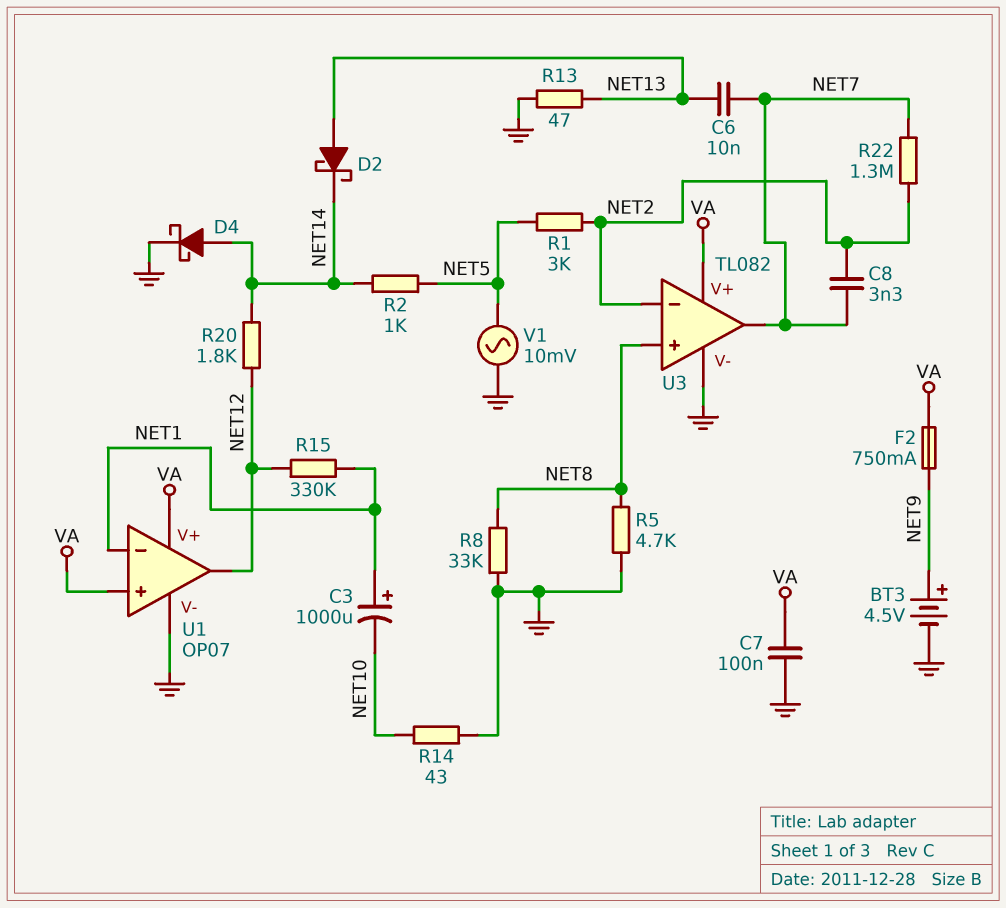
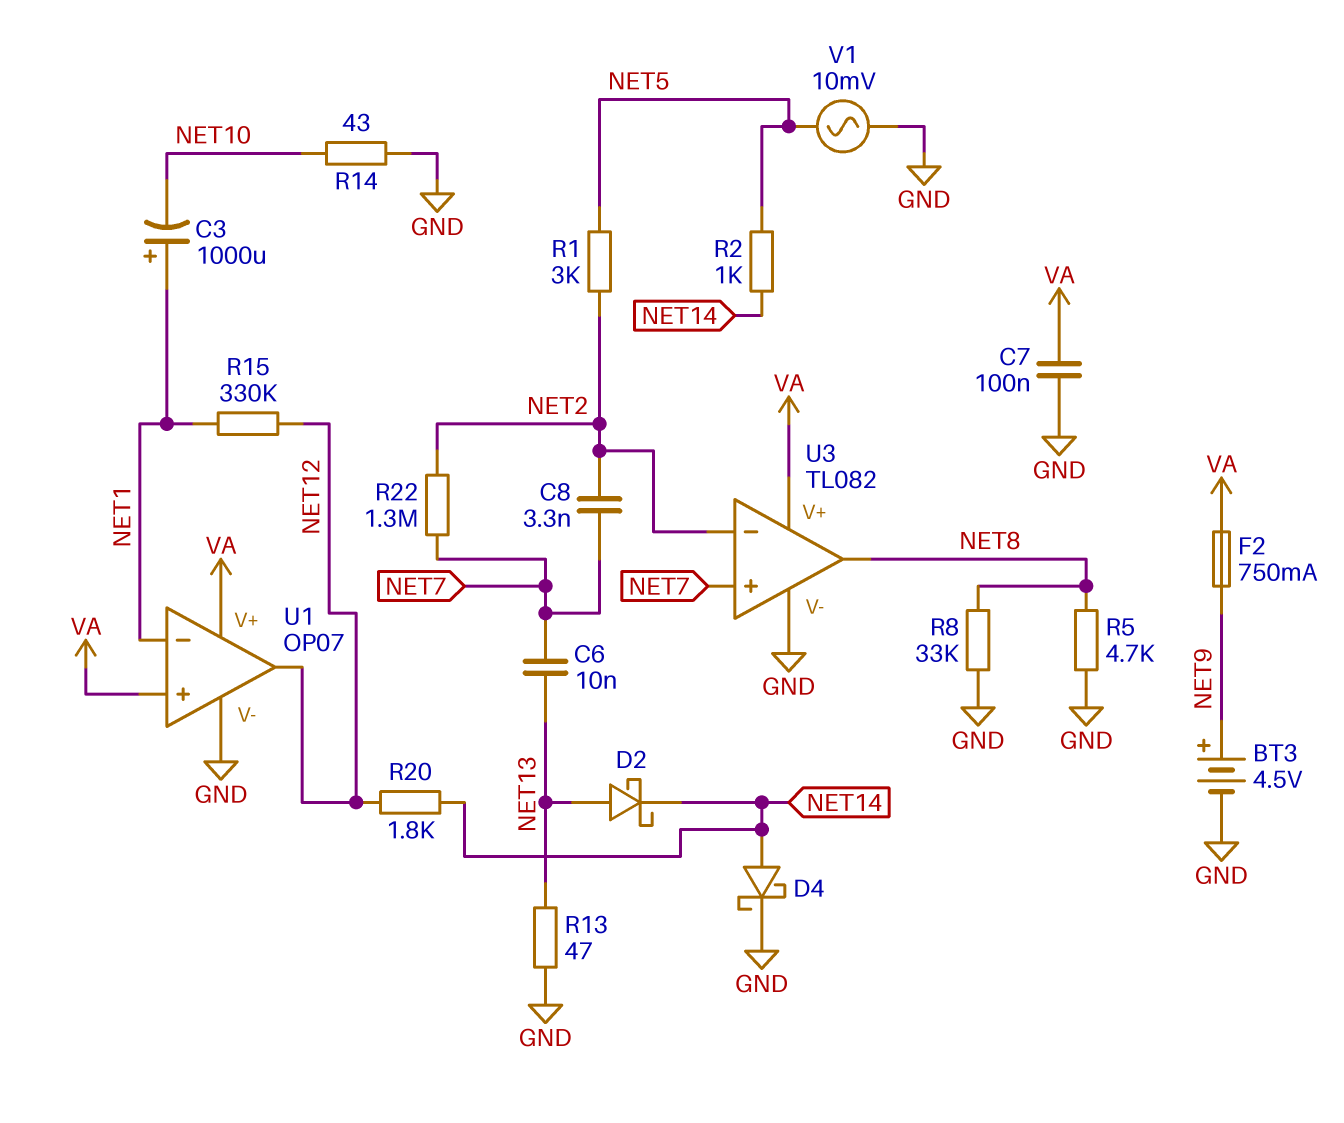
U3 pin in+: NET8 -> NET7
U3 pin out: NET7 -> NET8

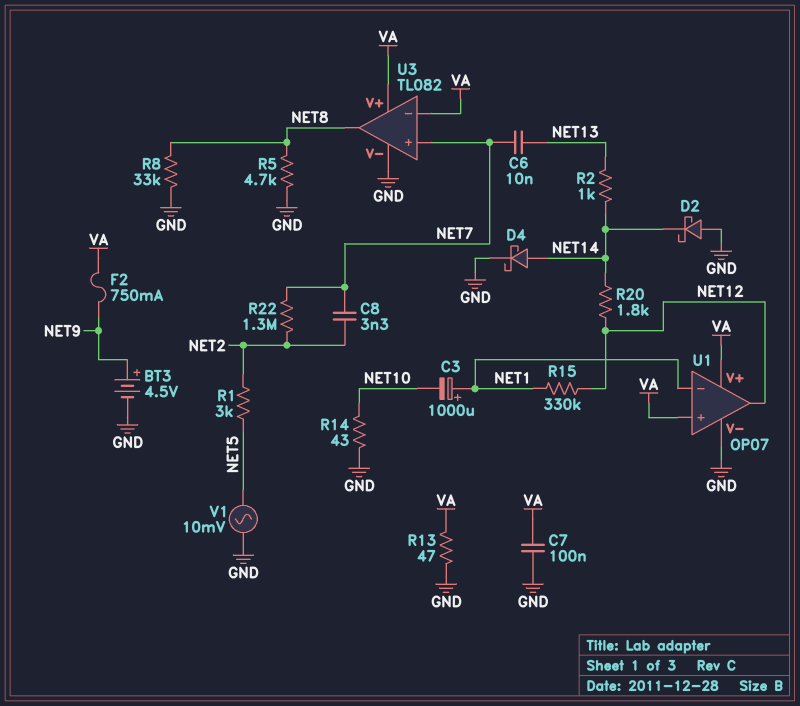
D2: schottky (A NET13, K NET14) -> schottky (A GND, K NET14)
R2: 1k (NET5, NET14) -> 1k (NET13, NET14)
R13: 47 (GND, NET13) -> 47 (GND, VA)
U3 pin in-: NET2 -> VA

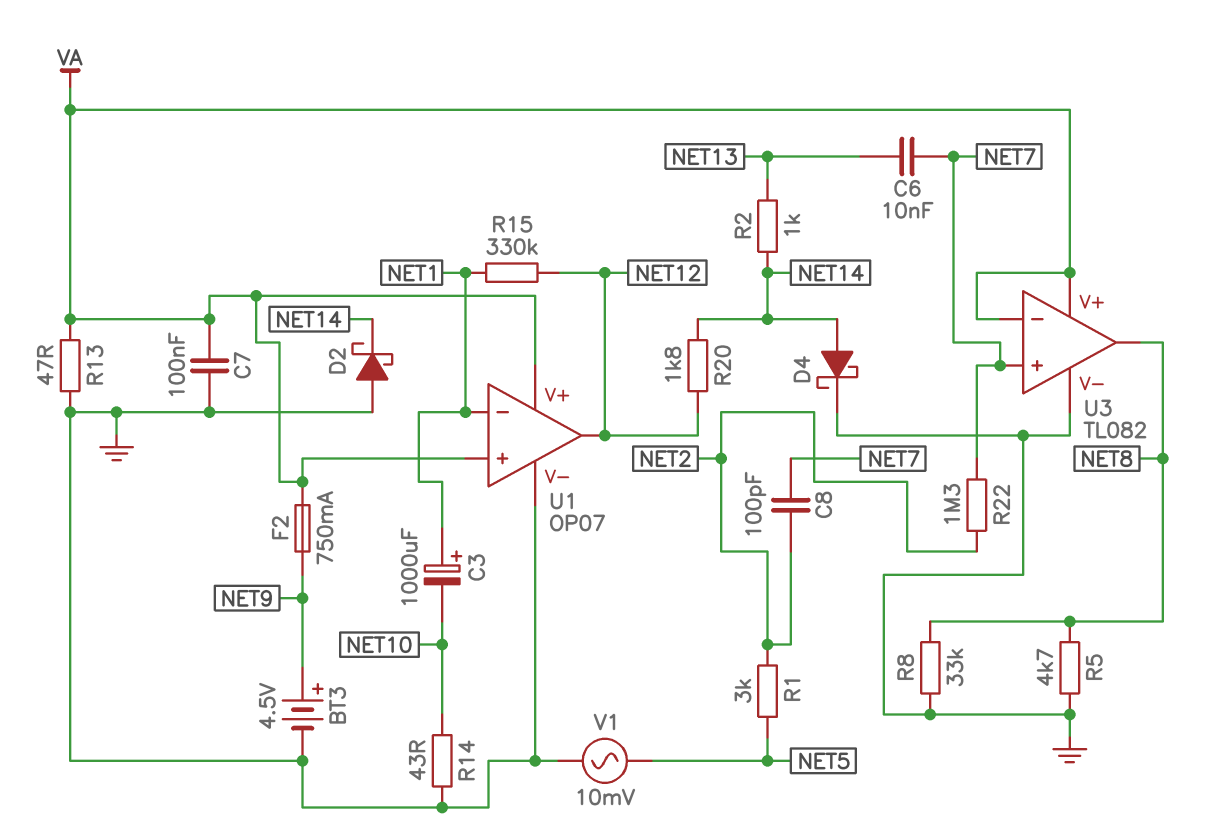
C8: 3.3nF (NET2, NET7) -> 100pF (NET2, NET7)

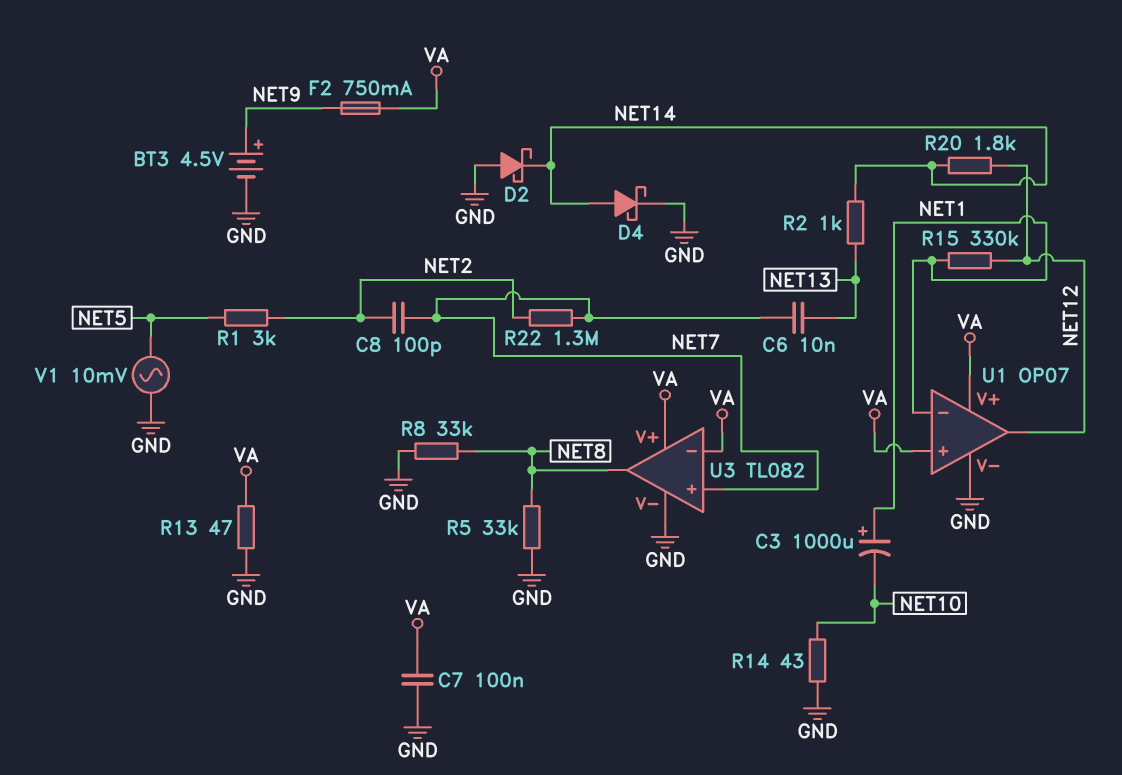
R5: 4.7k (GND, NET8) -> 33k (GND, NET8)

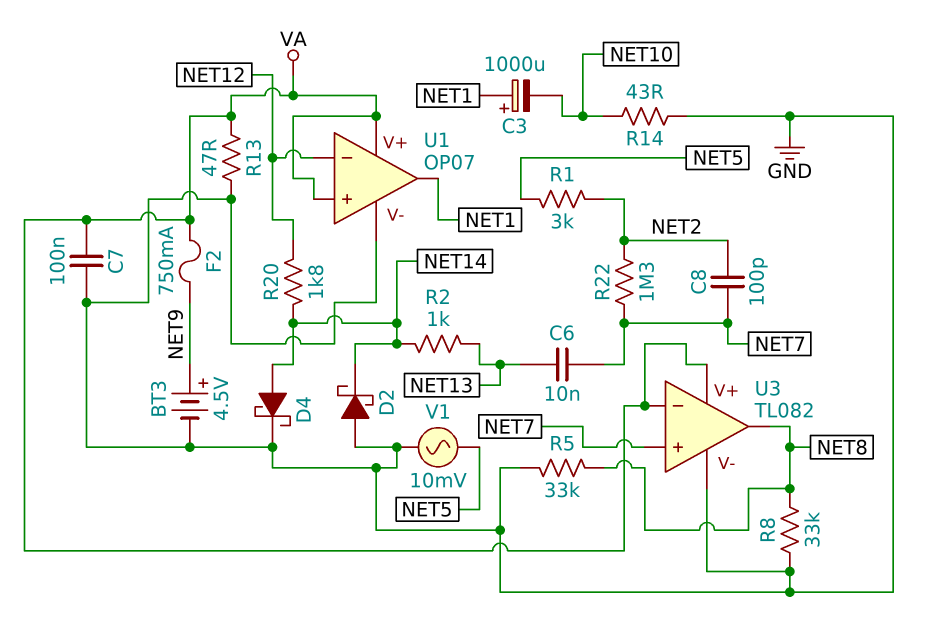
R15: 330k (NET1, NET12) -> none
U1 pin in-: NET1 -> NET12
U1 pin out: NET12 -> NET1

